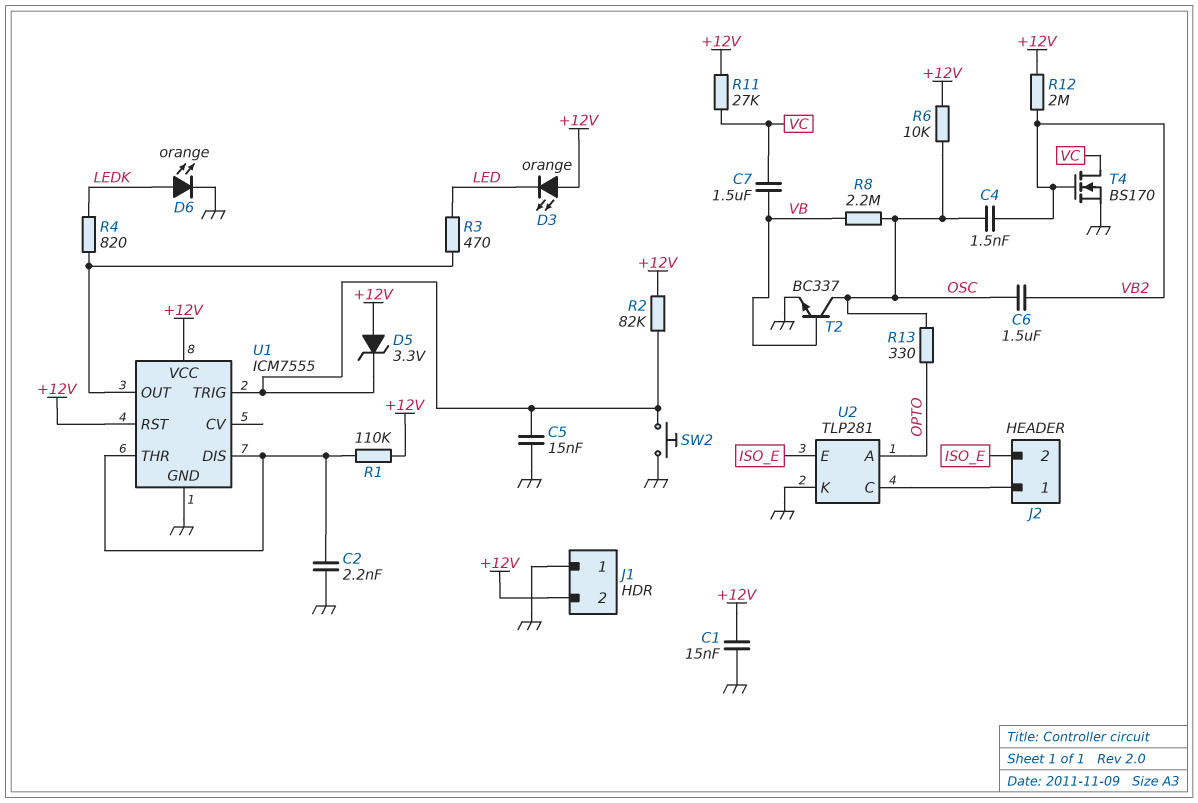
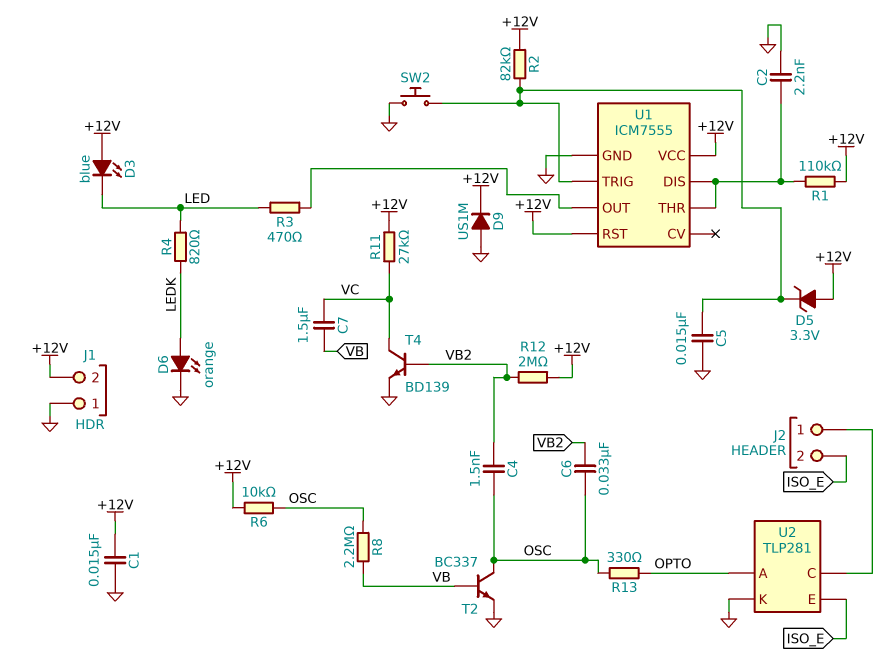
C6: 1.5uF (OSC, VB2) -> 33nF (OSC, VB2)
D3: LED orange (A +12V, K LED) -> LED blue (A +12V, K LED)
D9: none -> diode US1M (A GND, K +12V)
R4: 820 (LEDK, U1/OUT) -> 820 (LED, LEDK)
T4: NMOS BS170 (G VB2, D VC, S GND) -> NPN BD139 (B VB2, C VC, E GND)

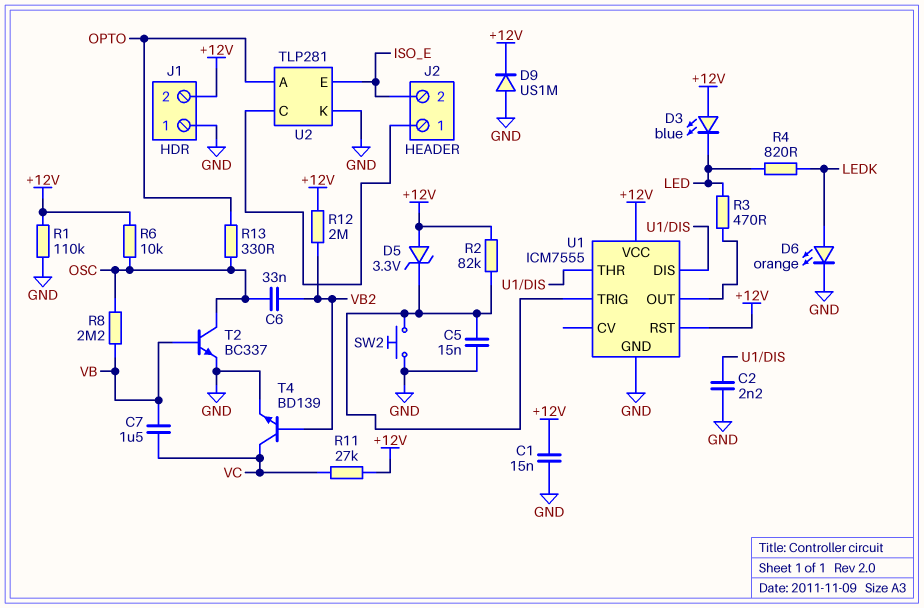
C4: 1.5nF (OSC, VB2) -> none
R1: 110k (+12V, U1/DIS) -> 110k (+12V, GND)

